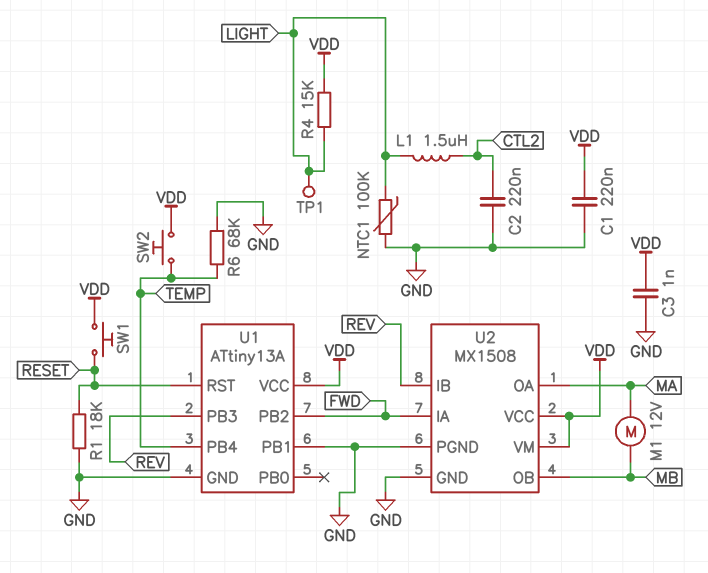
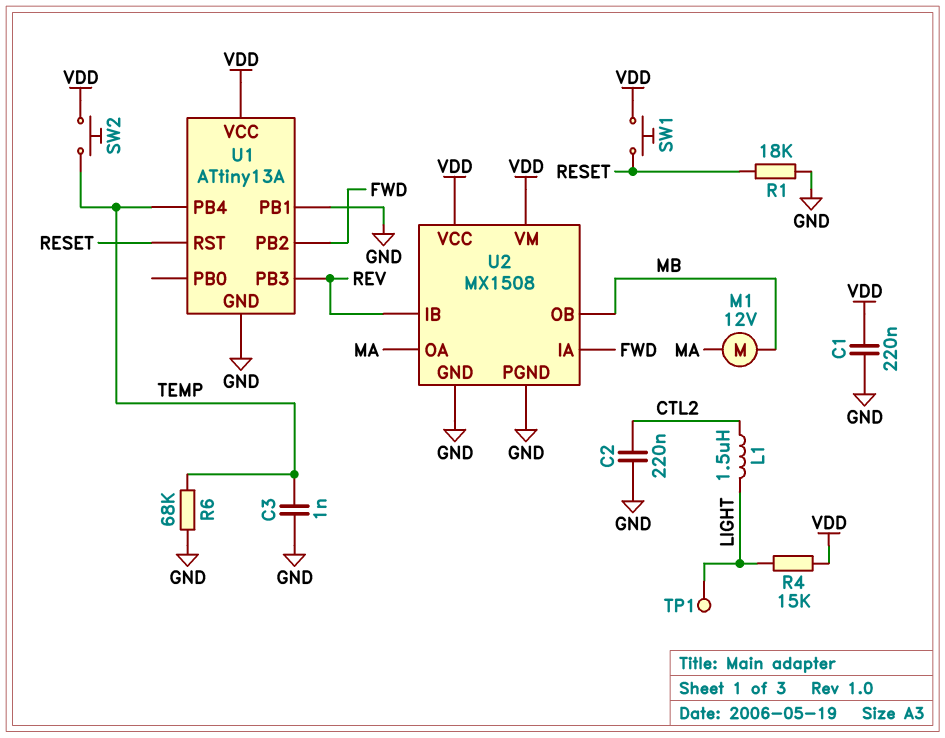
C3: 1nF (GND, VDD) -> 1nF (GND, TEMP)
NTC1: 100k (GND, LIGHT) -> none

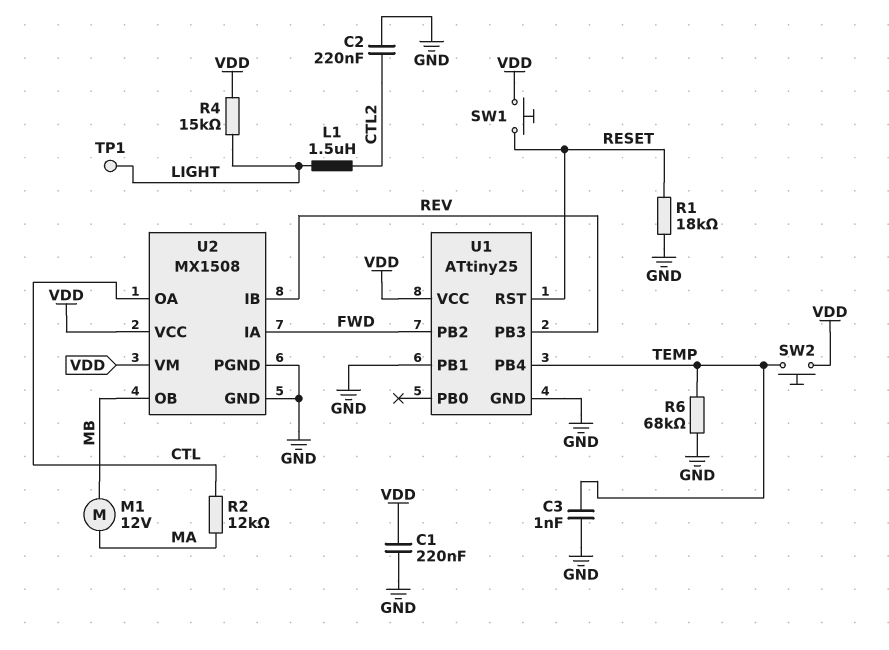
R2: none -> 12k (CTL, MA)
U1: ATtiny13A -> ATtiny25
U2 pin OA: MA -> CTL

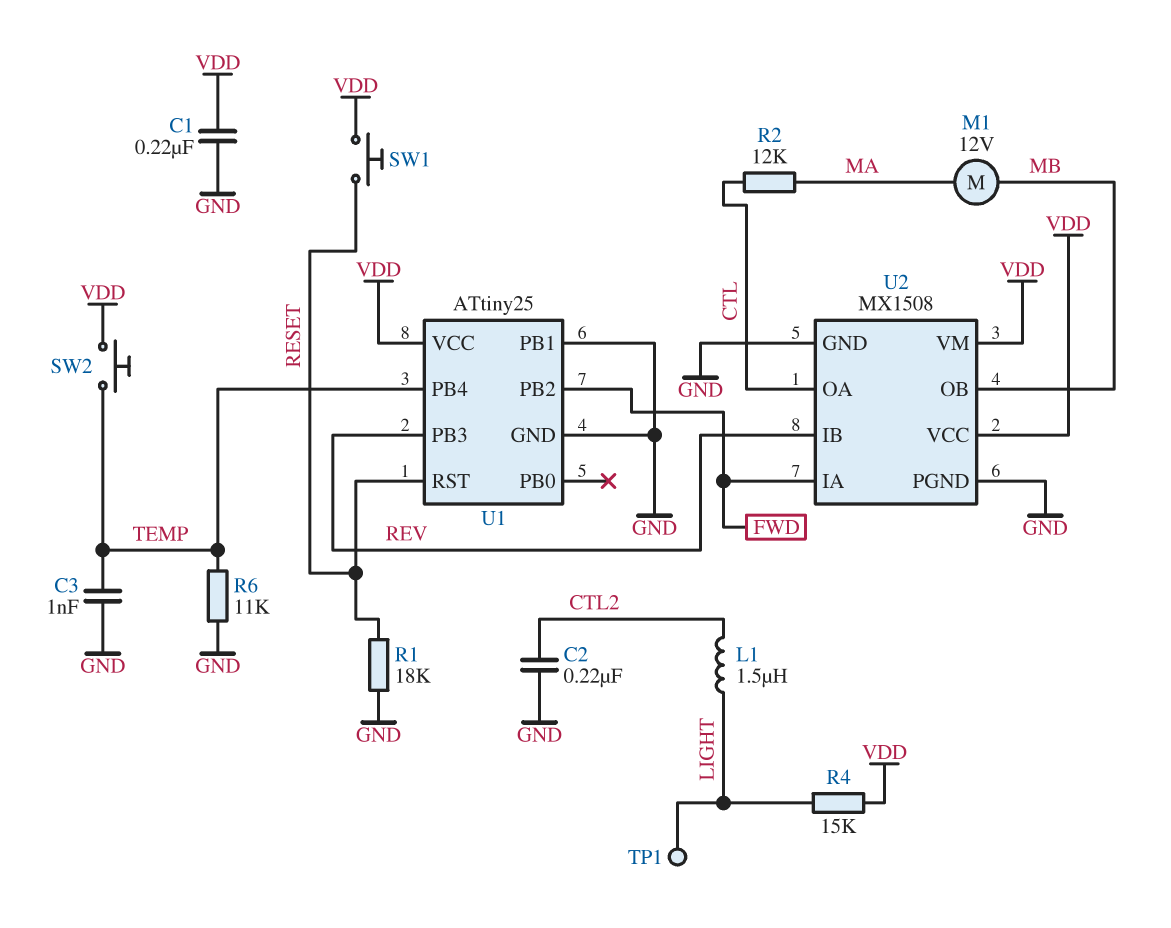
R6: 68k (GND, TEMP) -> 11k (GND, TEMP)

